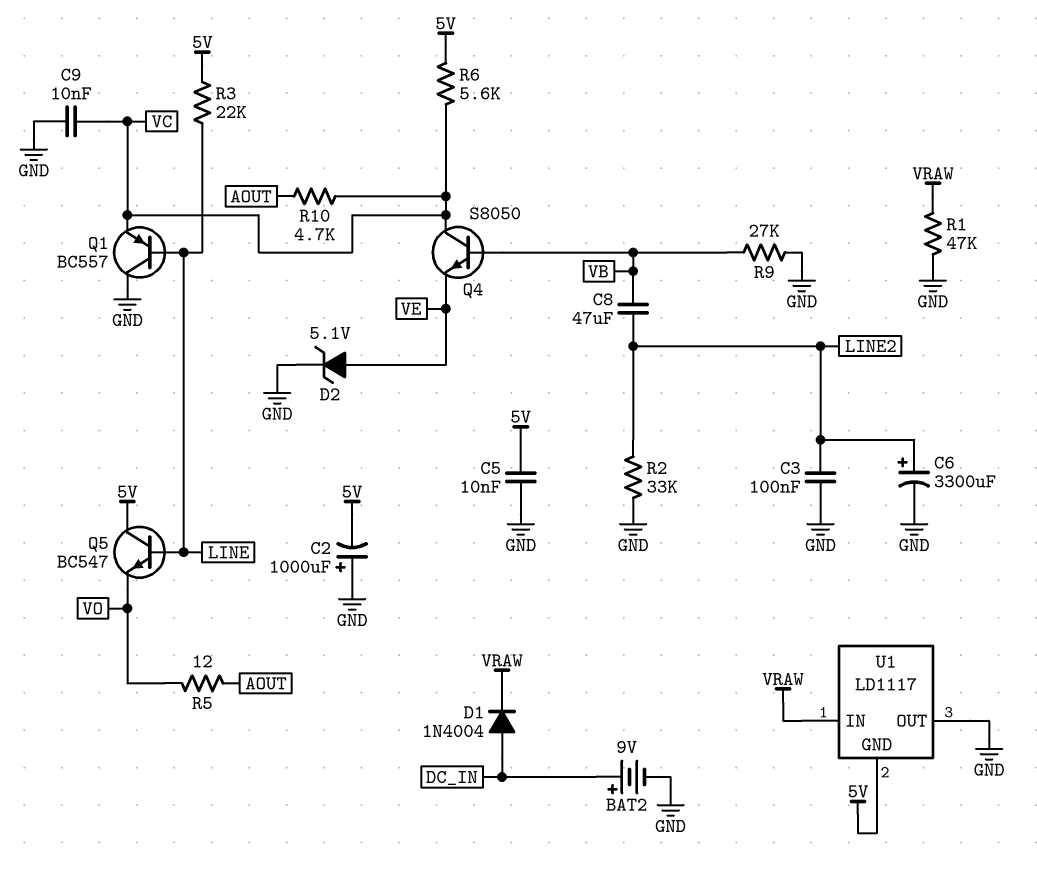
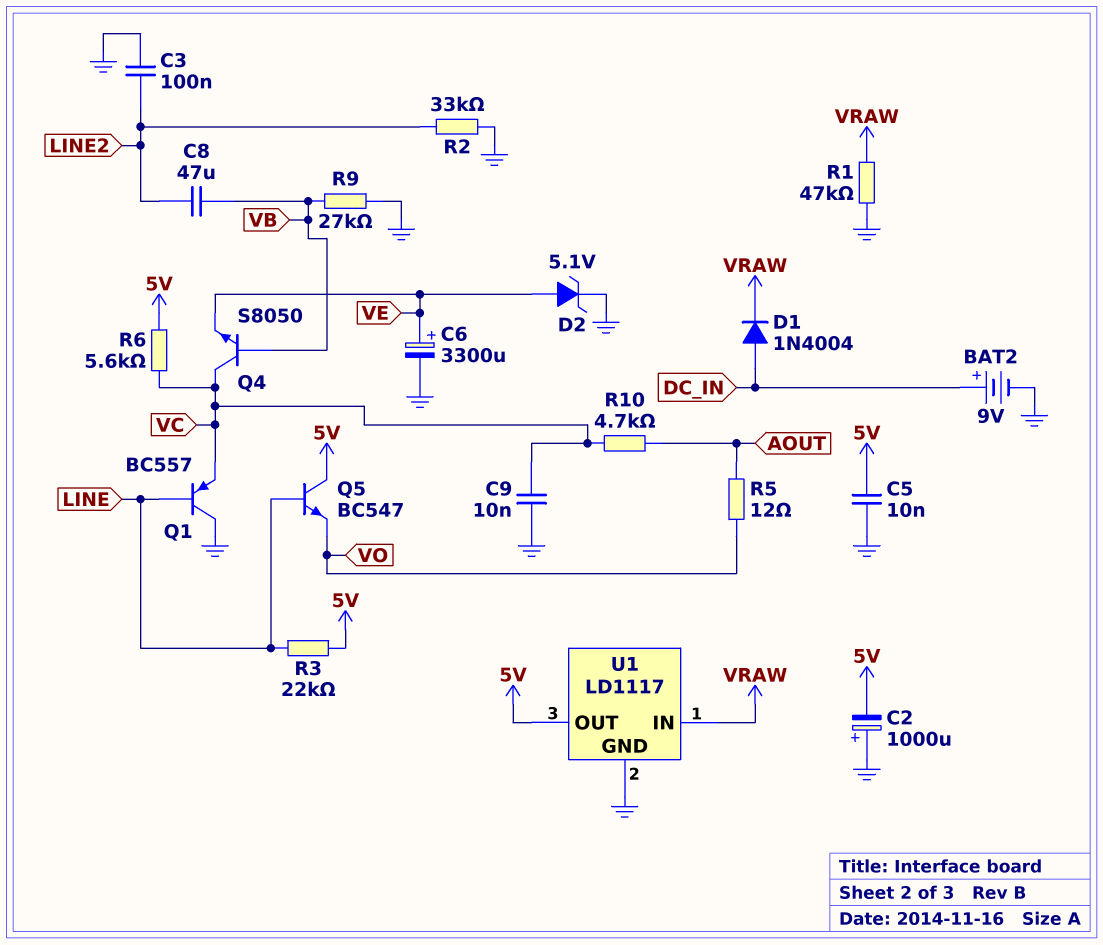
C6: 3300uF (plus LINE2, minus GND) -> 3300uF (plus VE, minus GND)
U1 pin GND: 5V -> GND
U1 pin OUT: GND -> 5V

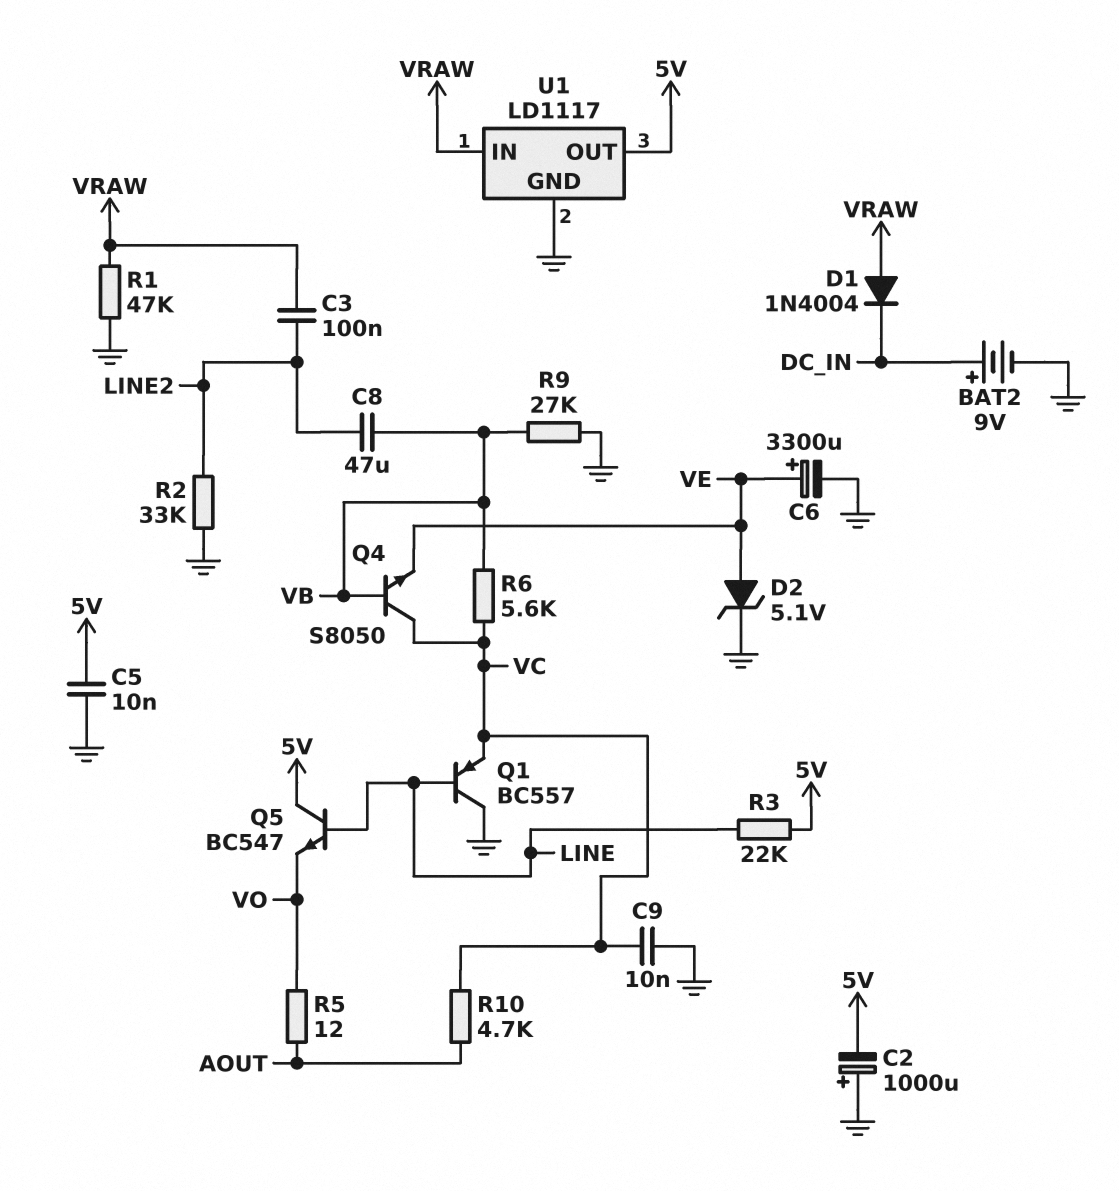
C3: 100nF (GND, LINE2) -> 100nF (LINE2, VRAW)
D1: diode 1N4004 (A DC_IN, K VRAW) -> diode 1N4004 (A VRAW, K DC_IN)
R6: 5.6k (5V, VC) -> 5.6k (VB, VC)

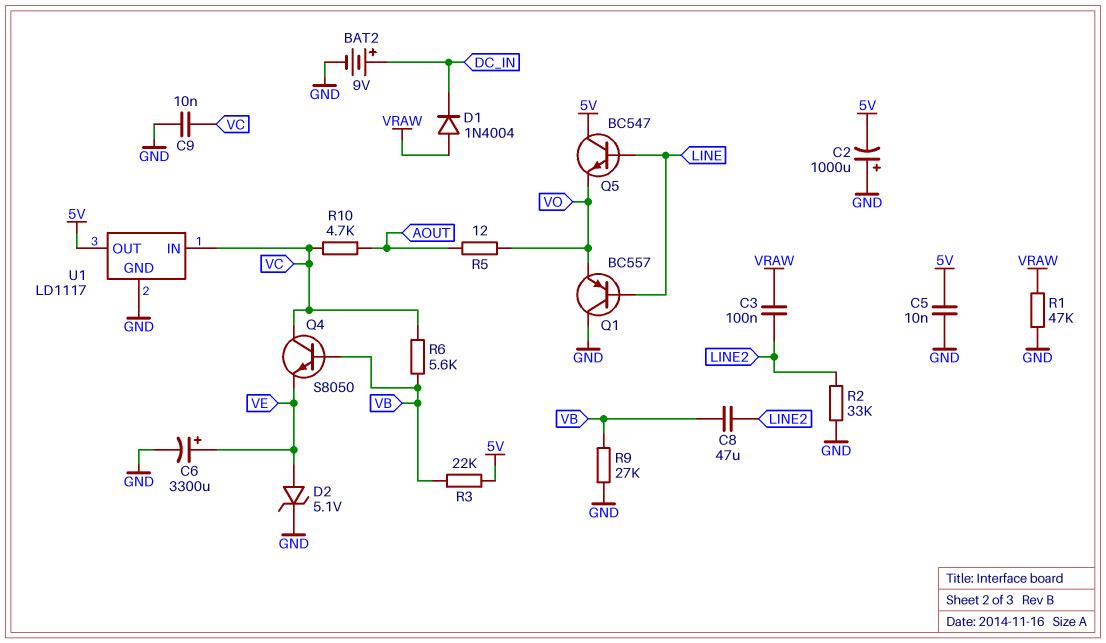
Q1: PNP BC557 (B LINE, C GND, E VC) -> PNP BC557 (B LINE, C GND, E VO)
R3: 22k (5V, LINE) -> 22k (5V, VB)
U1 pin IN: VRAW -> VC

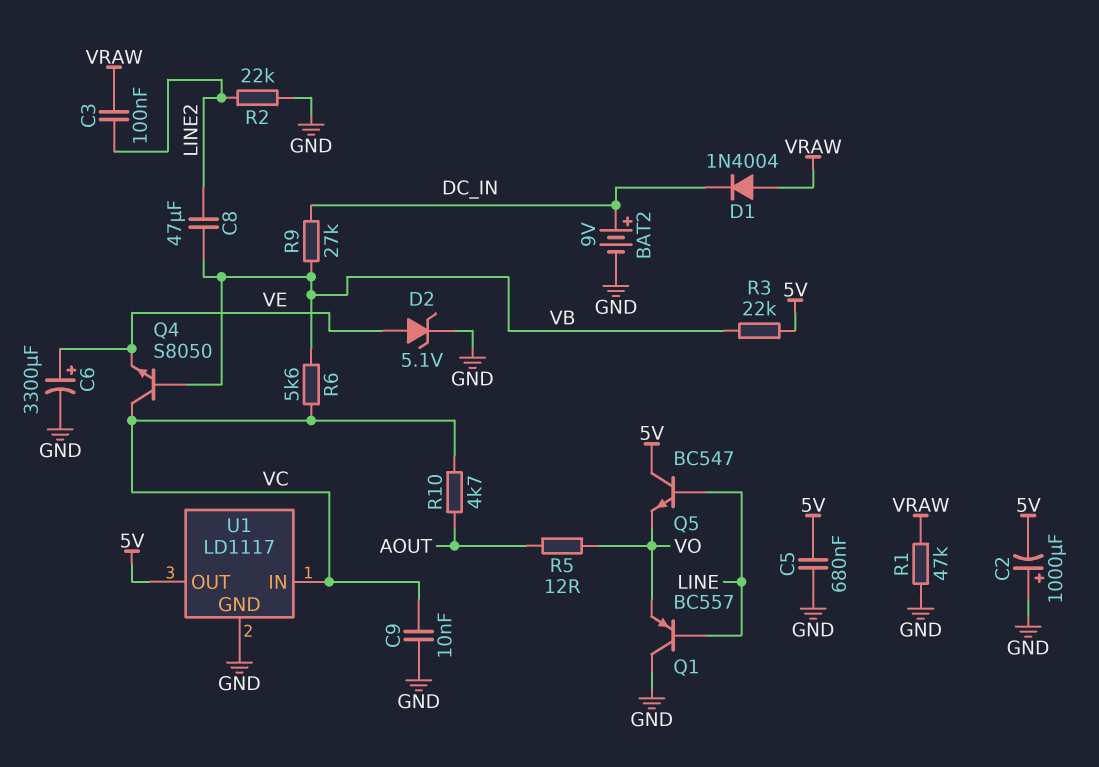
C5: 10nF (5V, GND) -> 680nF (5V, GND)
R2: 33k (GND, LINE2) -> 22k (GND, LINE2)
R9: 27k (GND, VB) -> 27k (DC_IN, VB)

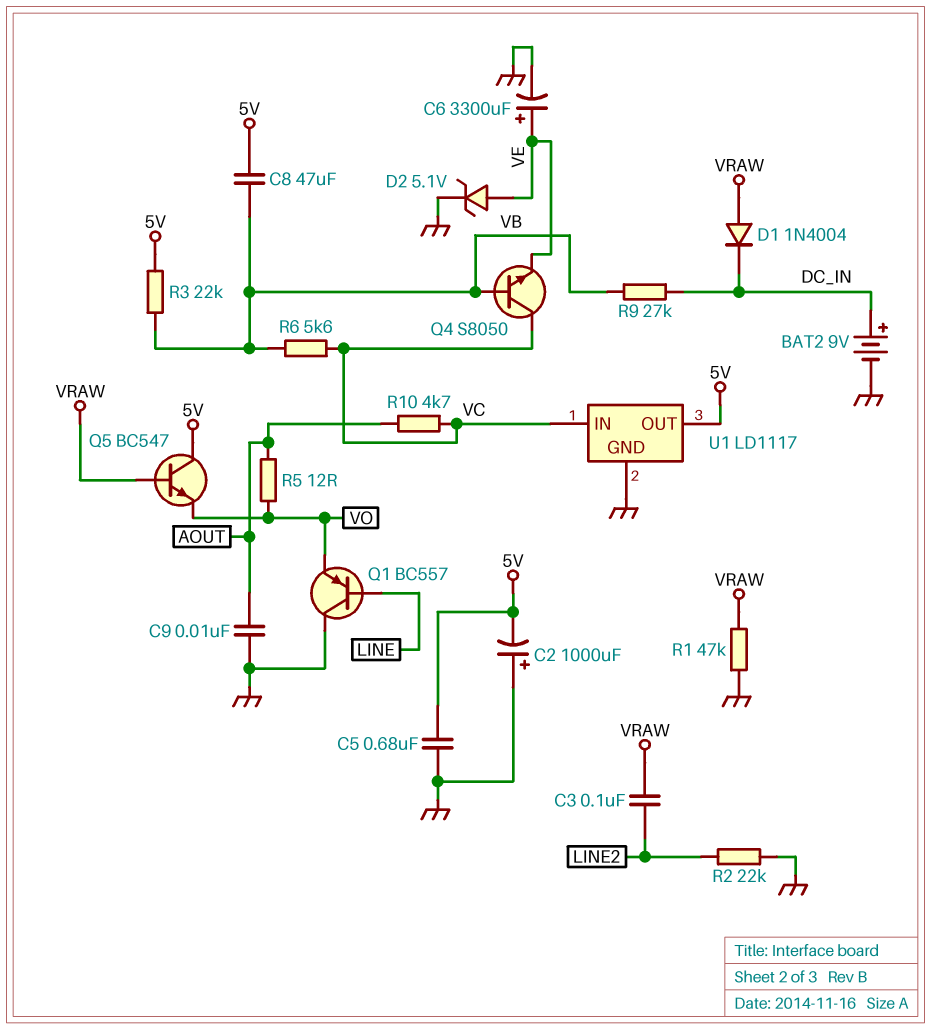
C8: 47uF (LINE2, VB) -> 47uF (5V, VB)
C9: 10nF (GND, VC) -> 10nF (AOUT, GND)
Q5: NPN BC547 (B LINE, C 5V, E VO) -> NPN BC547 (B VRAW, C 5V, E VO)

